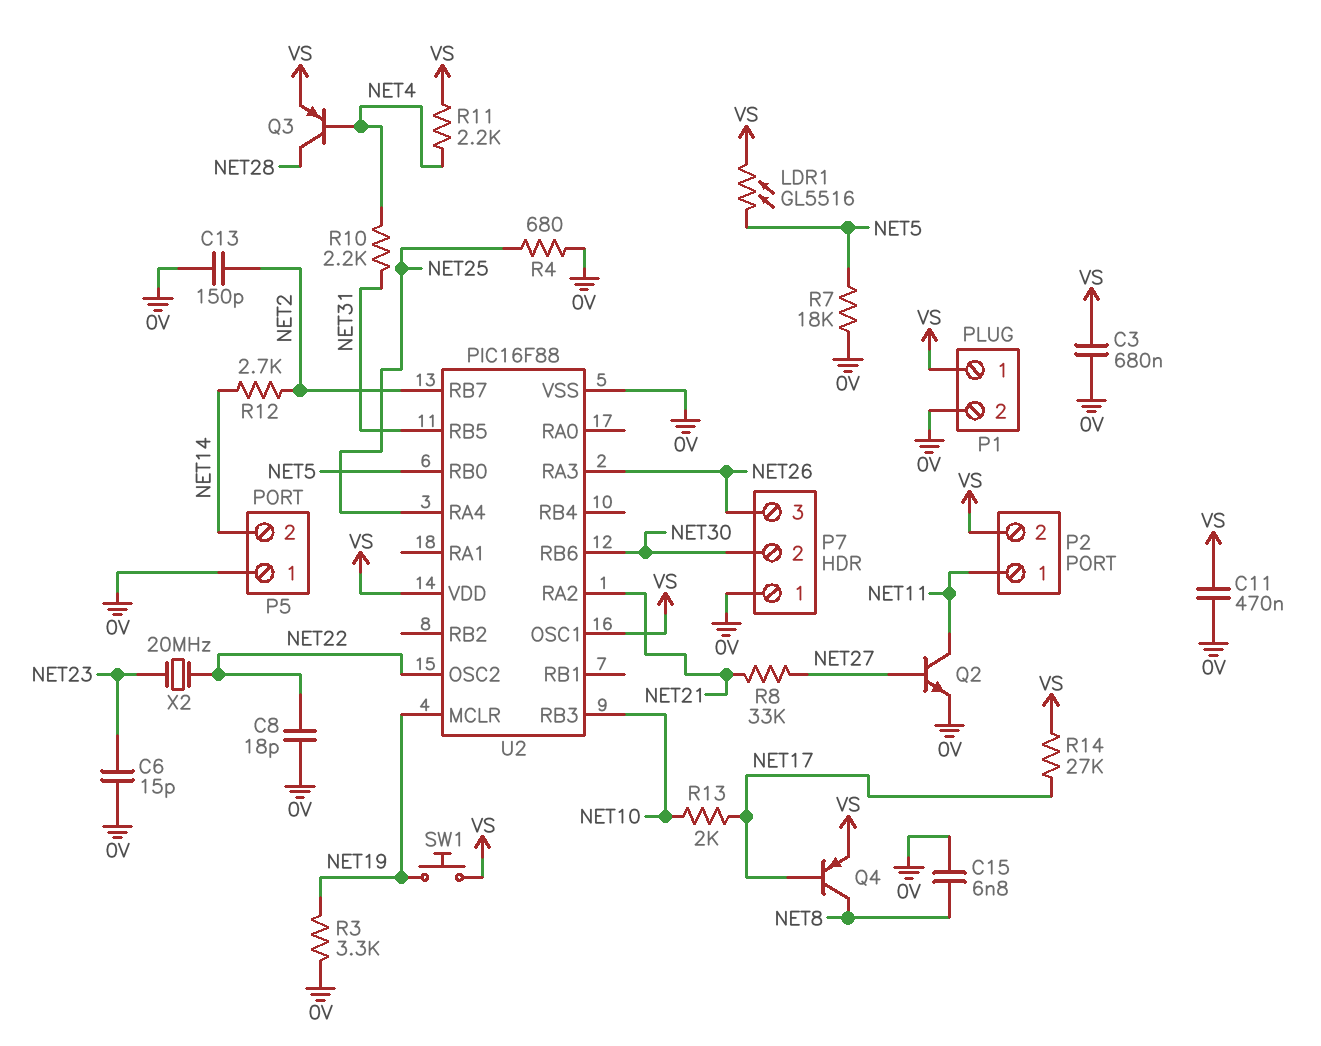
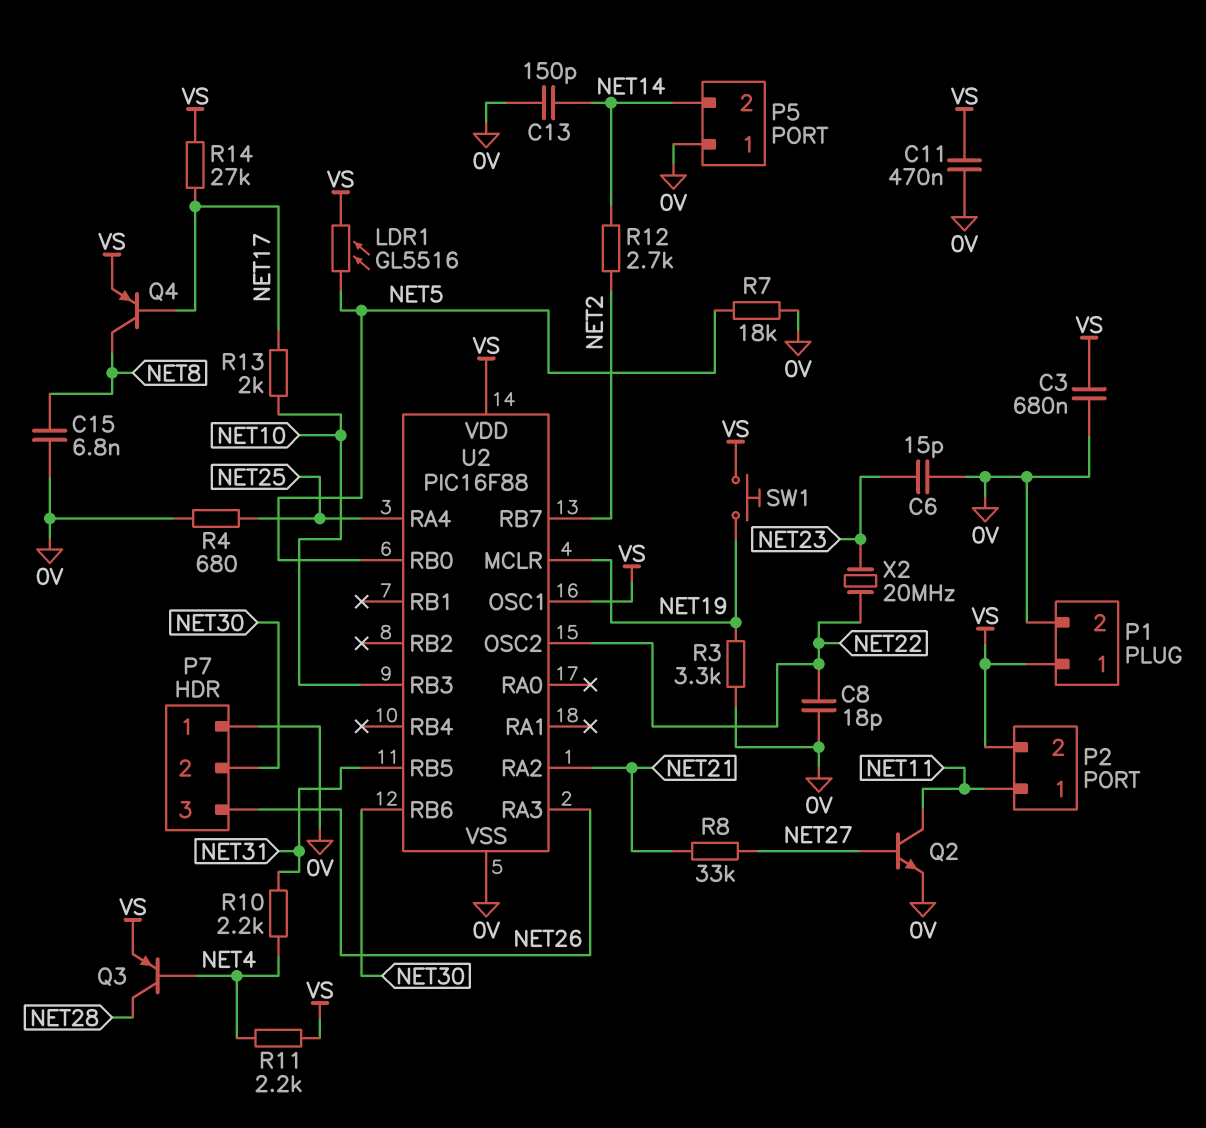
C13: 150pF (0V, NET2) -> 150pF (0V, NET14)

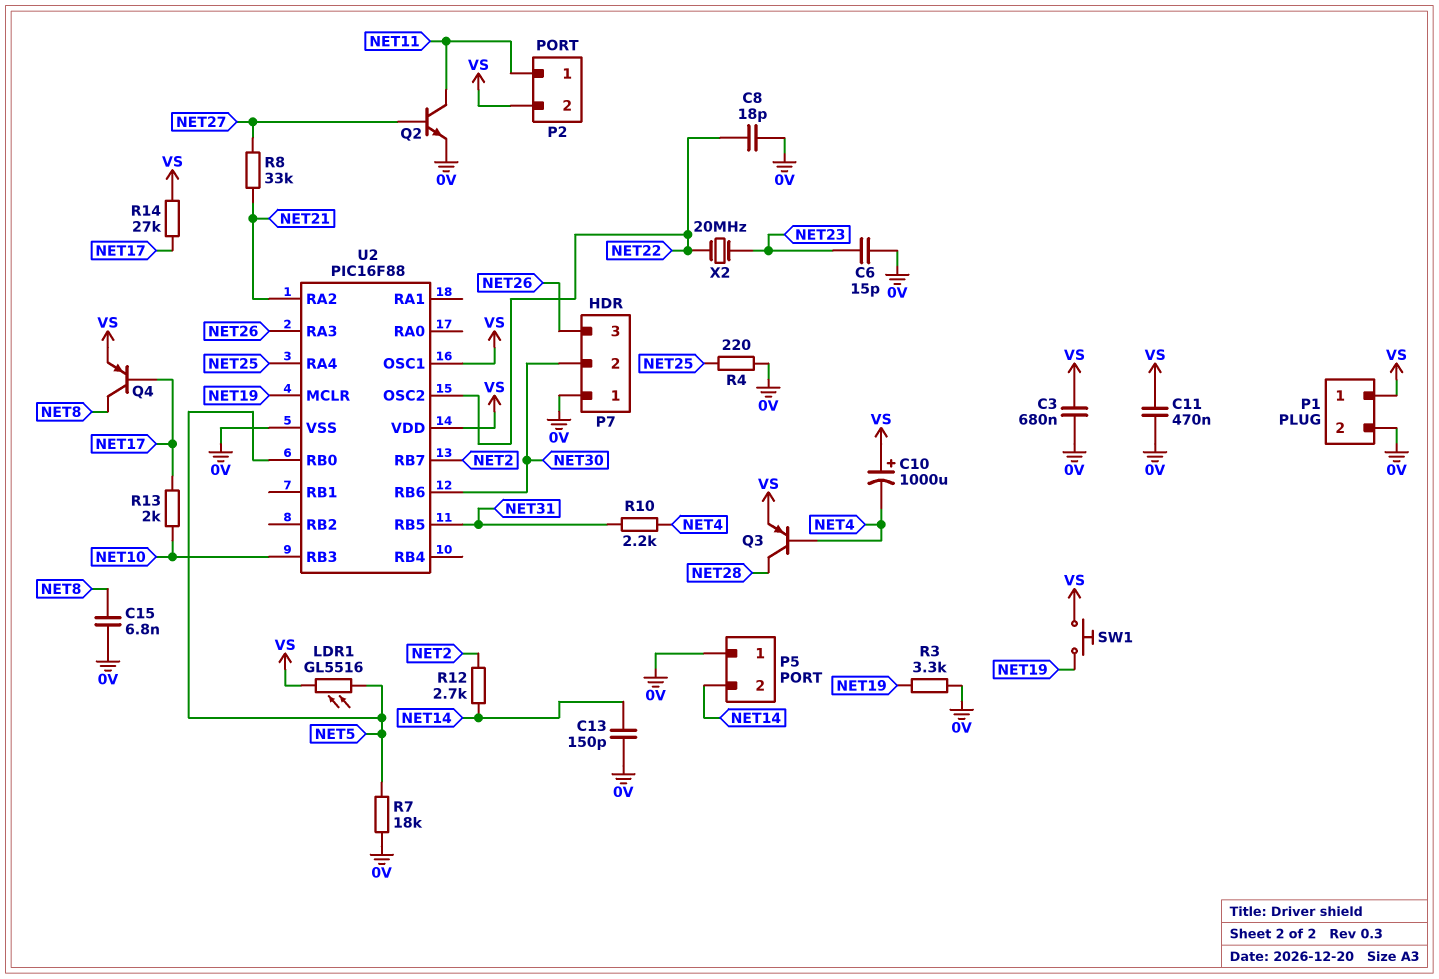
C10: none -> 1000uF (plus VS, minus NET4)
R4: 680 (0V, NET25) -> 220 (0V, NET25)
R11: 2.2k (NET4, VS) -> none

